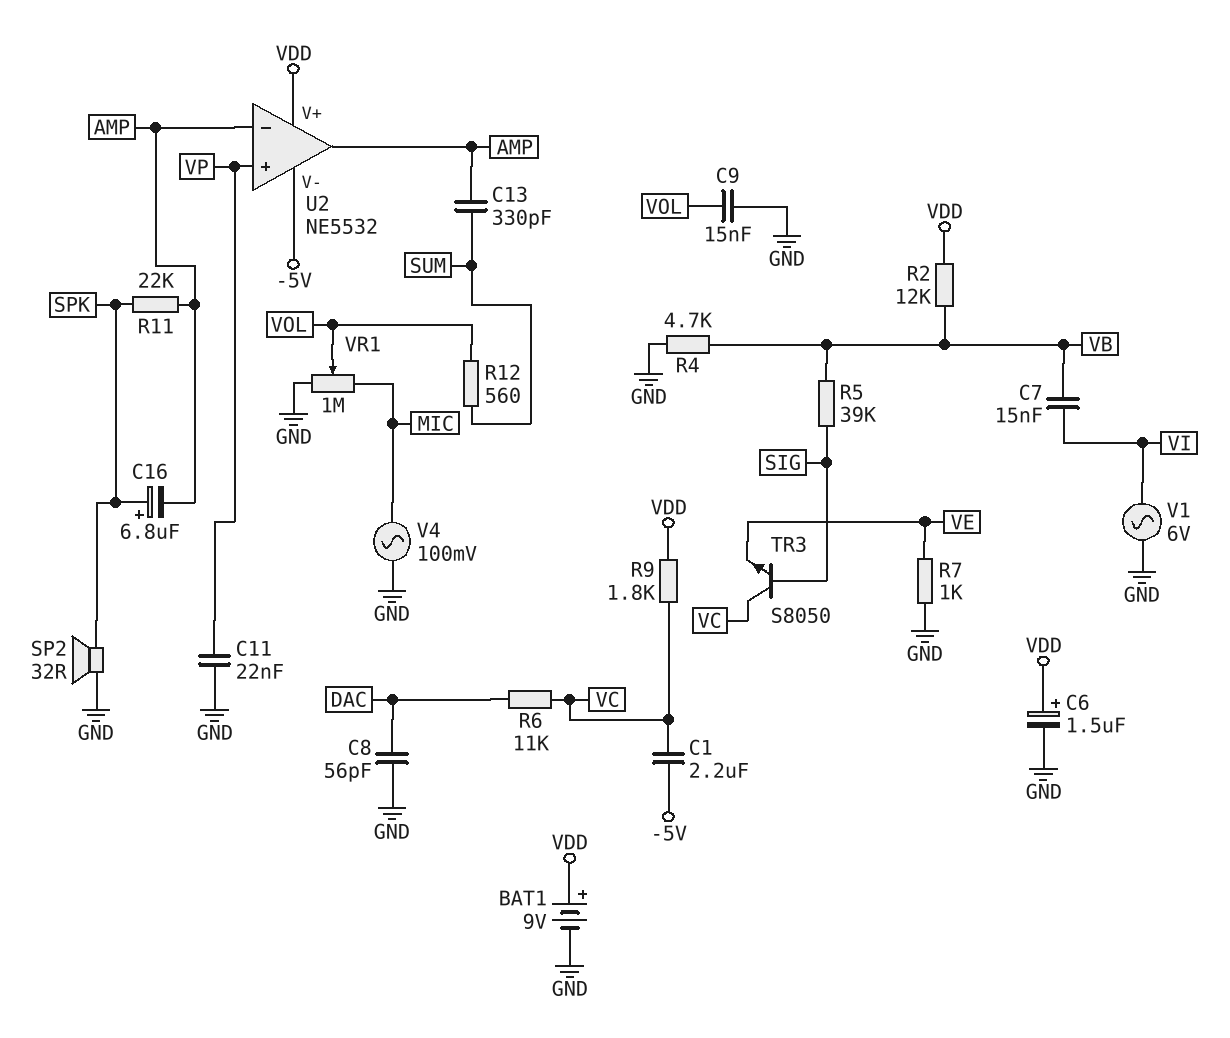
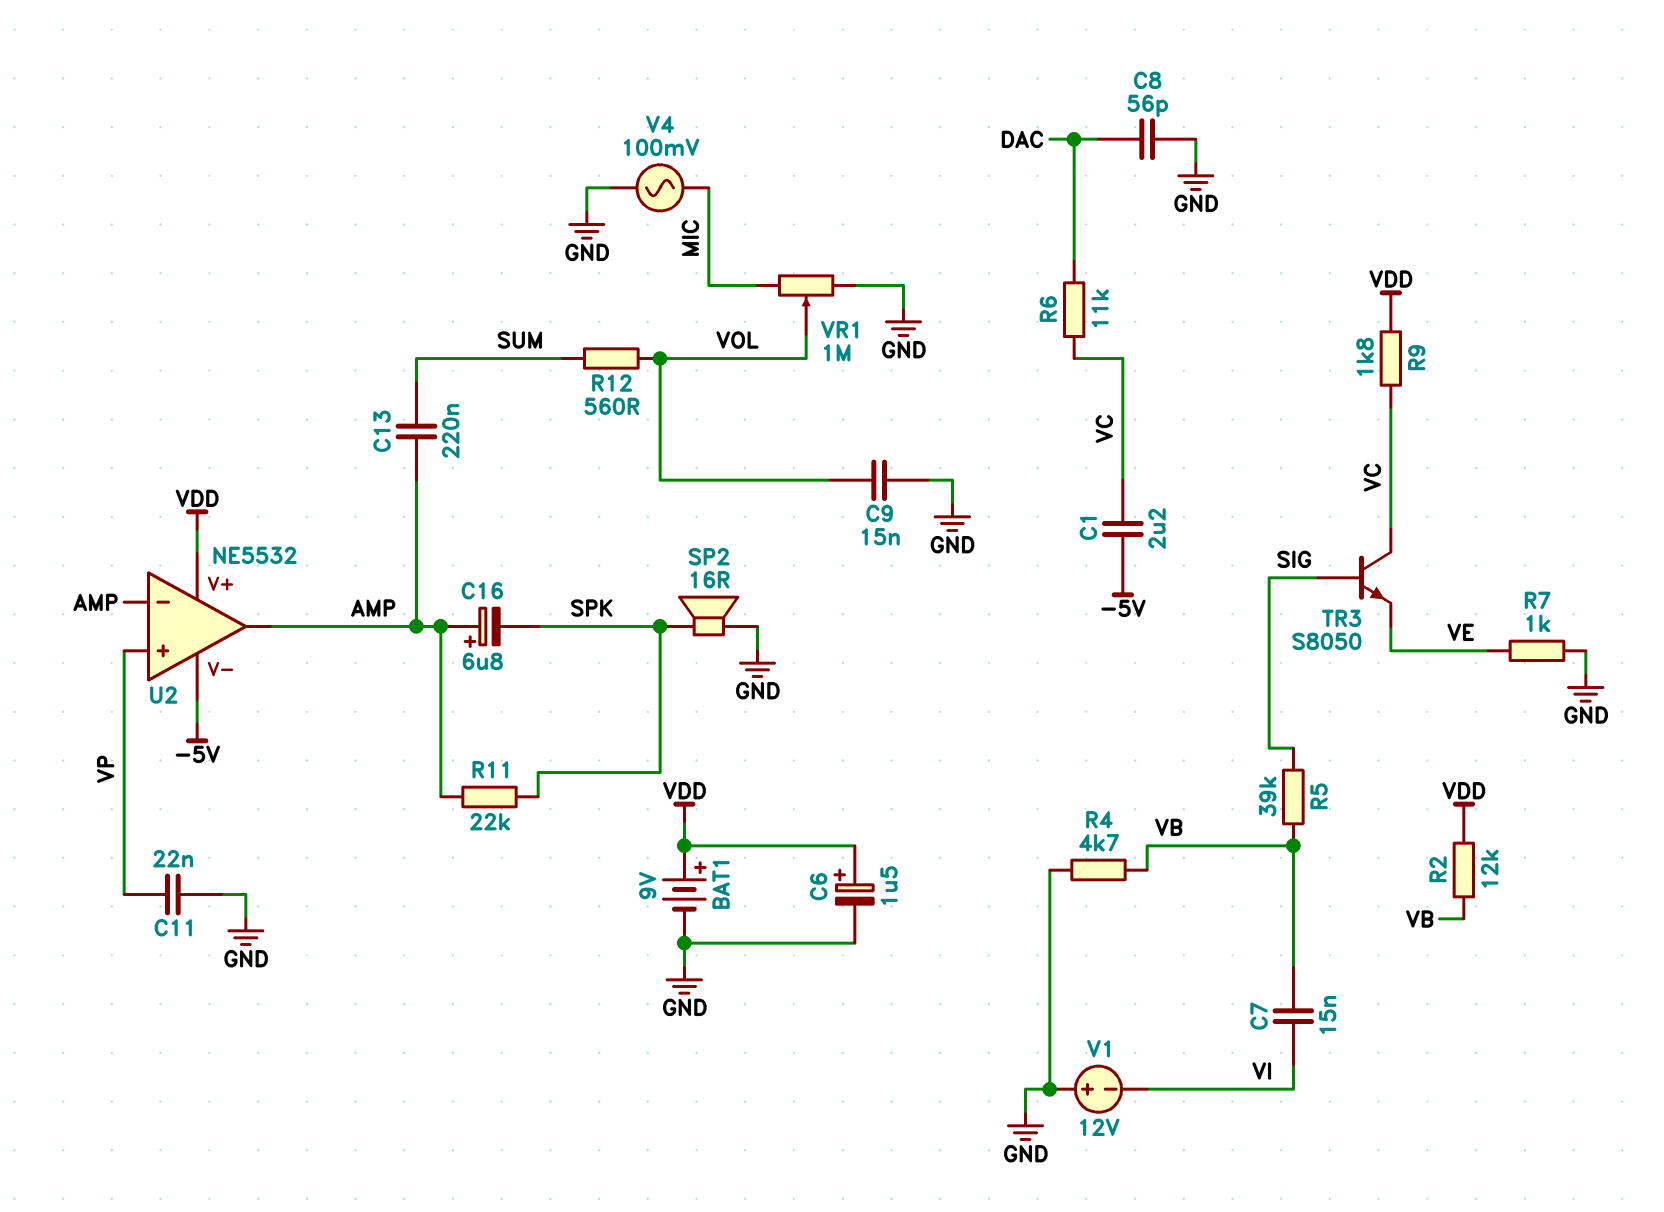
C13: 330pF (AMP, SUM) -> 220nF (AMP, SUM)
C16: 6.8uF (plus SPK, minus AMP) -> 6.8uF (plus AMP, minus SPK)
SP2: speaker 32R (GND, SPK) -> speaker 16R (GND, SPK)
V1: AC 6V (GND, VI) -> 12V (plus GND, minus VI)

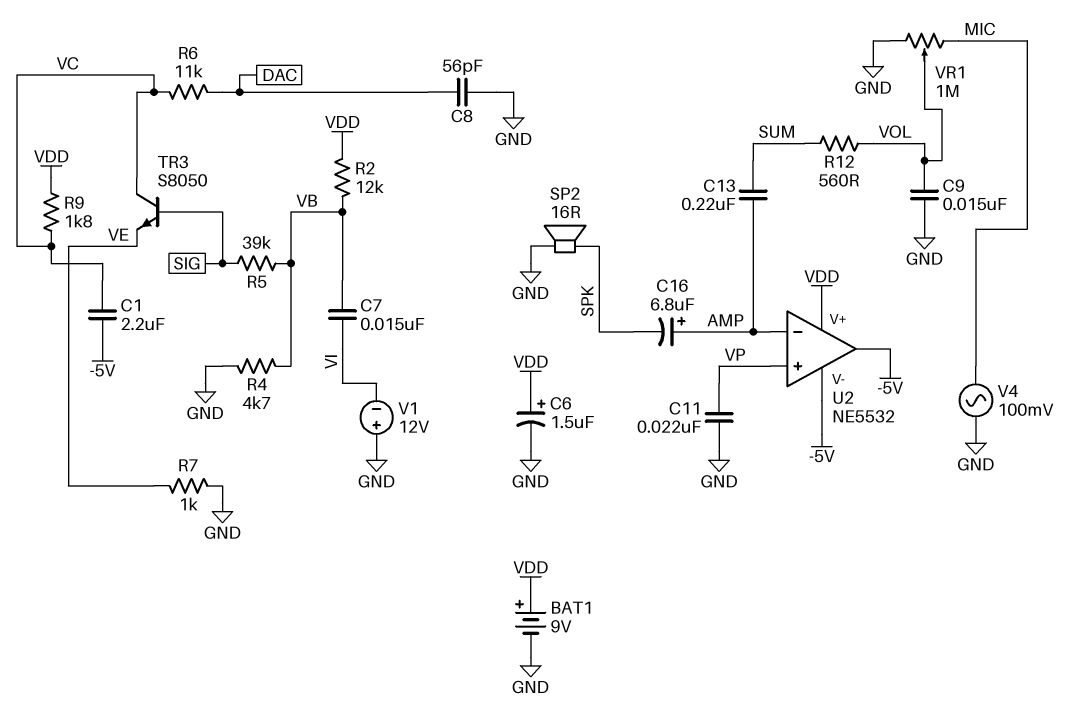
R11: 22k (AMP, SPK) -> none
U2 pin out: AMP -> -5V

